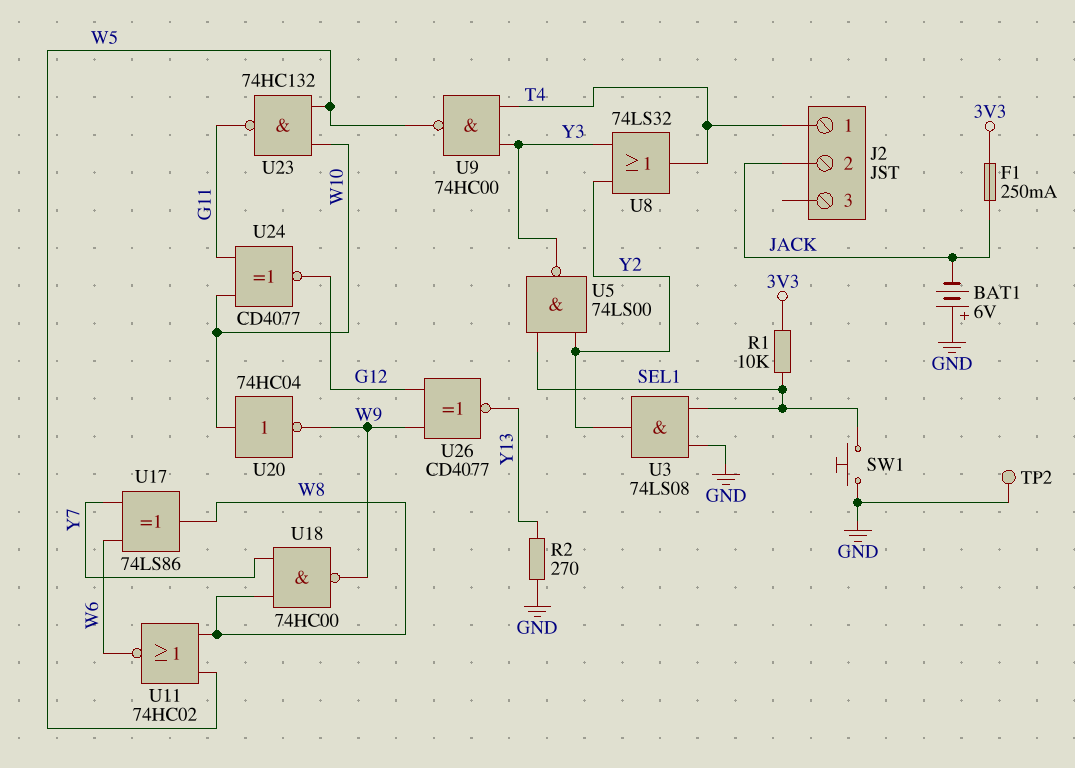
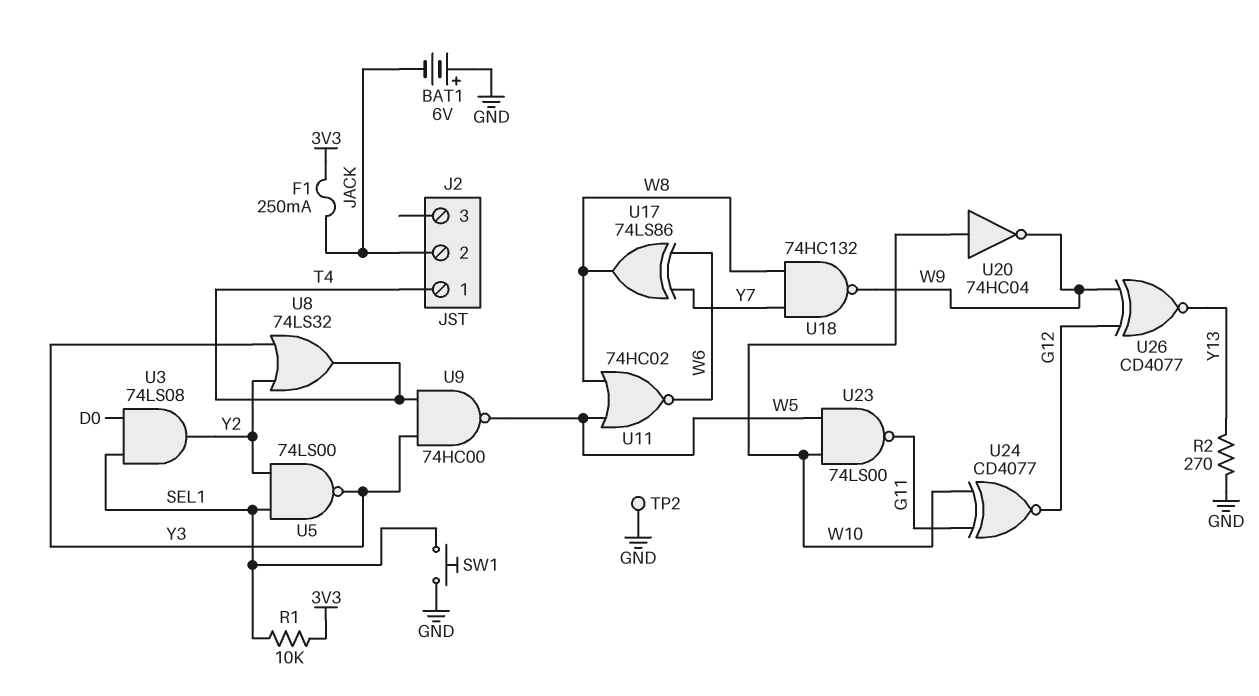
U3: AND 74LS08 (in GND, in SEL1, out Y2) -> AND 74LS08 (in D0, in SEL1, out Y2)
U18: NAND 74HC00 (in W8, in Y7, out W9) -> NAND 74HC132 (in W8, in Y7, out W9)
U23: NAND 74HC132 (in W5, in W10, out G11) -> NAND 74LS00 (in W5, in W10, out G11)

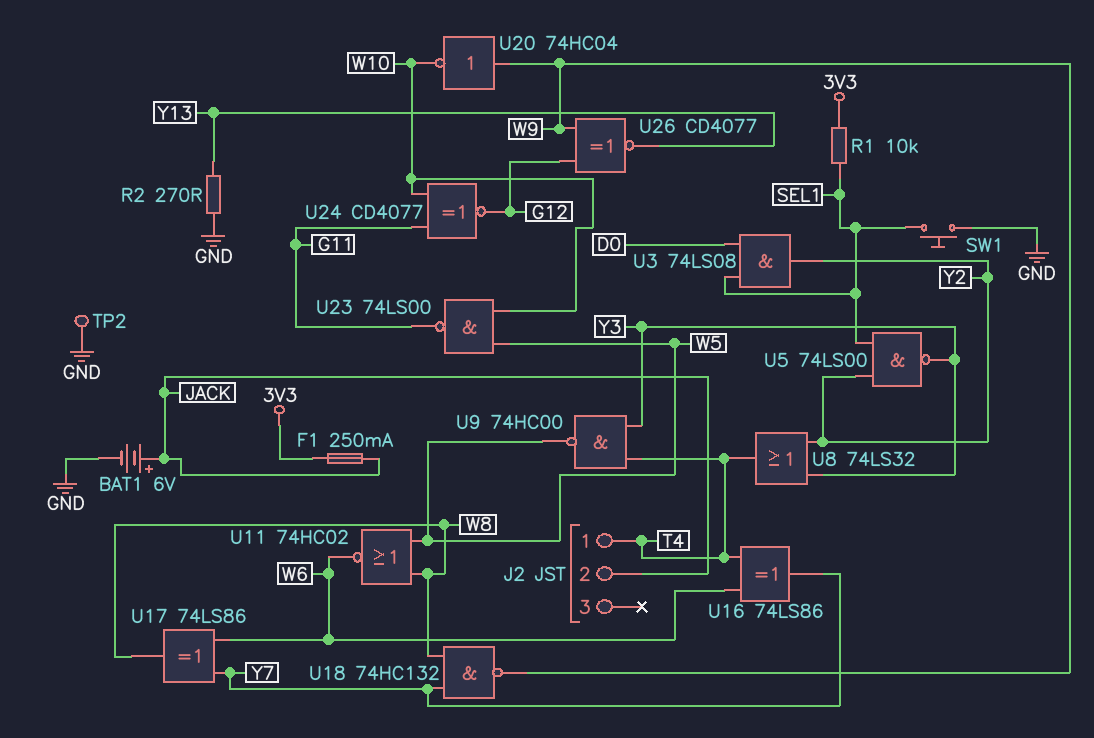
BAT1: 6V (plus GND, minus JACK) -> 6V (plus JACK, minus GND)
U16: none -> XOR 74LS86 (in T4, in W6, out Y7)
U20: NOT 74HC04 (in W10, out W9) -> NOT 74HC04 (in W9, out W10)

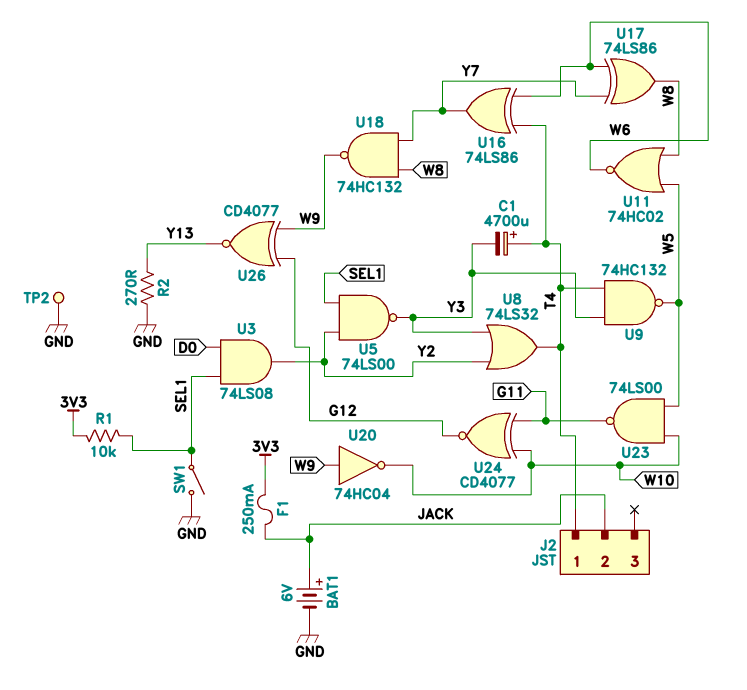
C1: none -> 4700uF (plus T4, minus Y3)
SW1: button (GND, SEL1) -> switch (GND, SEL1)
U9: NAND 74HC00 (in T4, in Y3, out W5) -> NAND 74HC132 (in T4, in Y3, out W5)

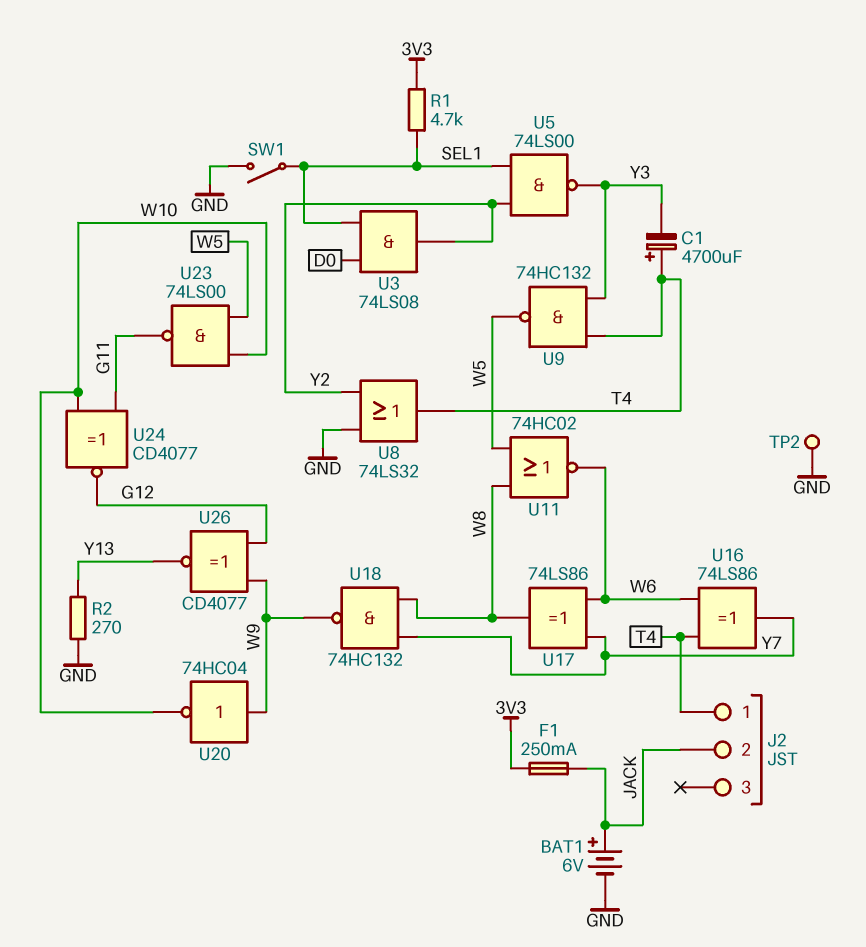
R1: 10k (3V3, SEL1) -> 4.7k (3V3, SEL1)
U8: OR 74LS32 (in Y2, in Y3, out T4) -> OR 74LS32 (in GND, in Y2, out T4)

